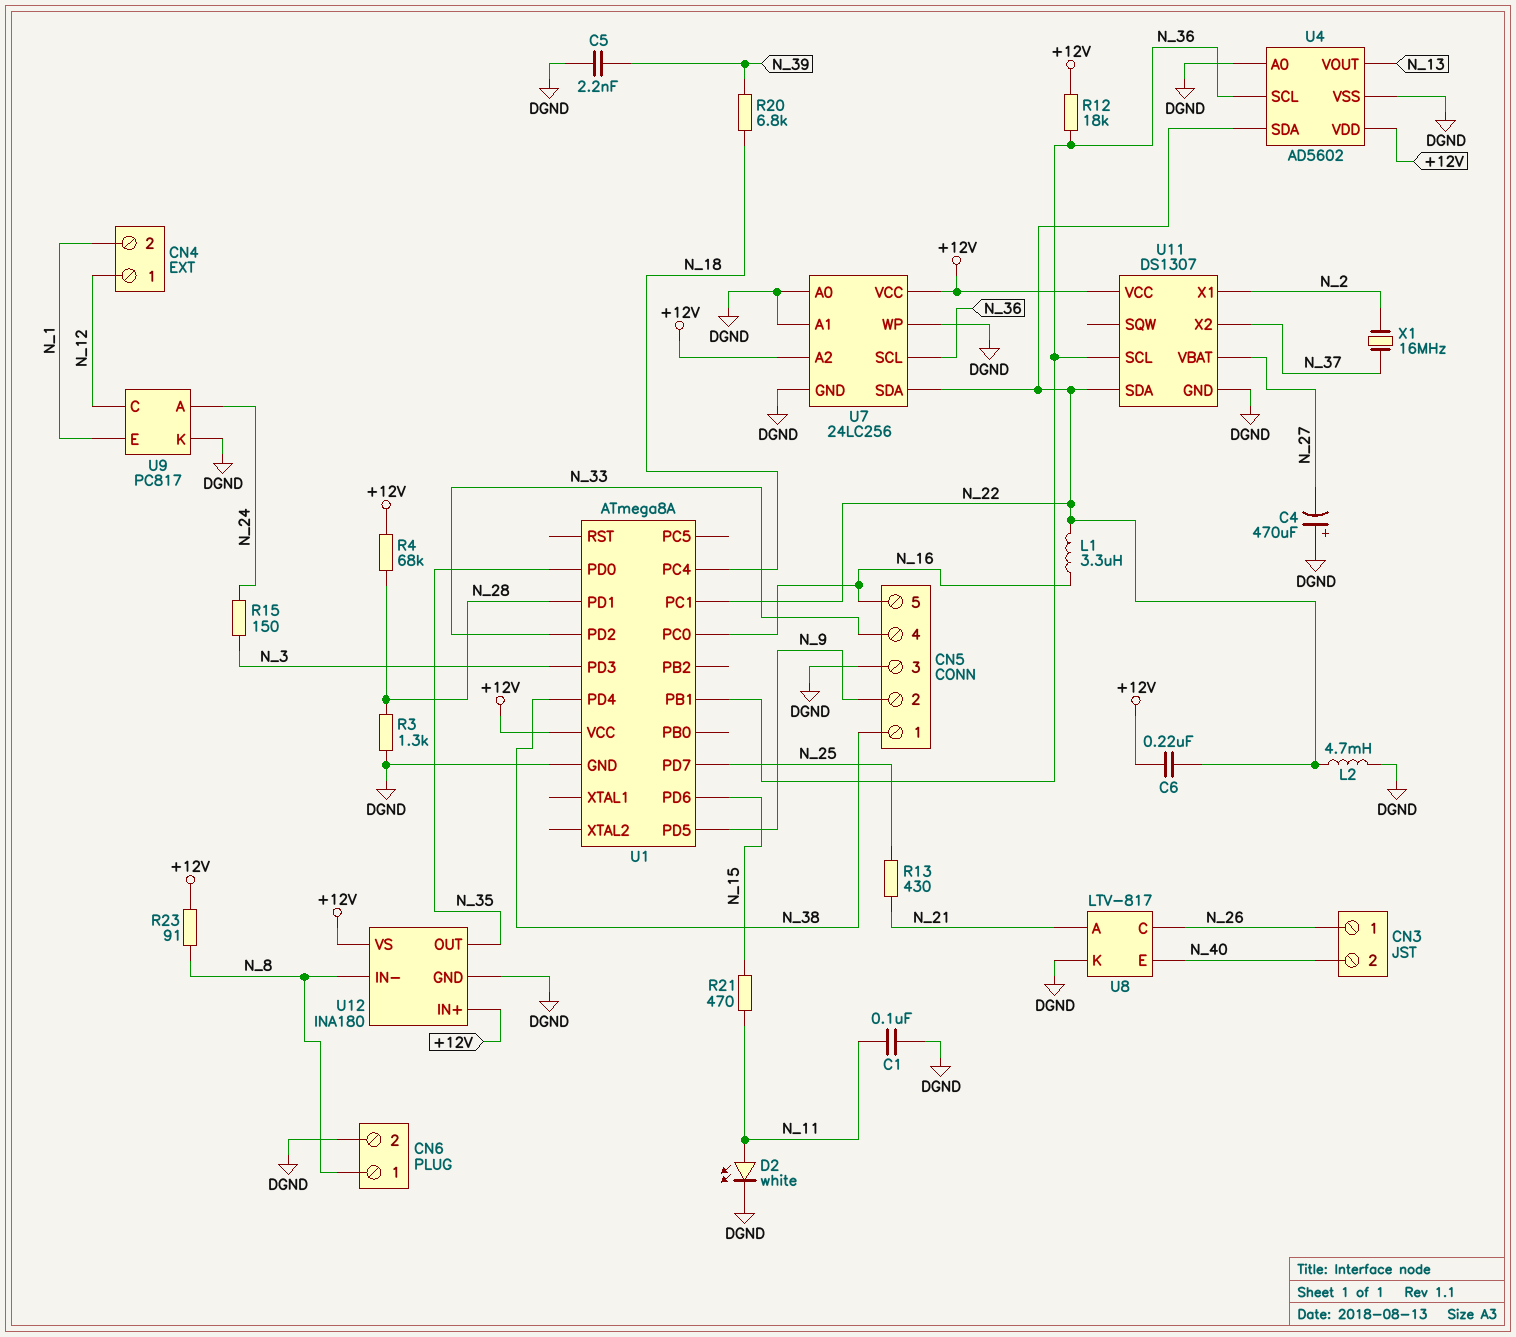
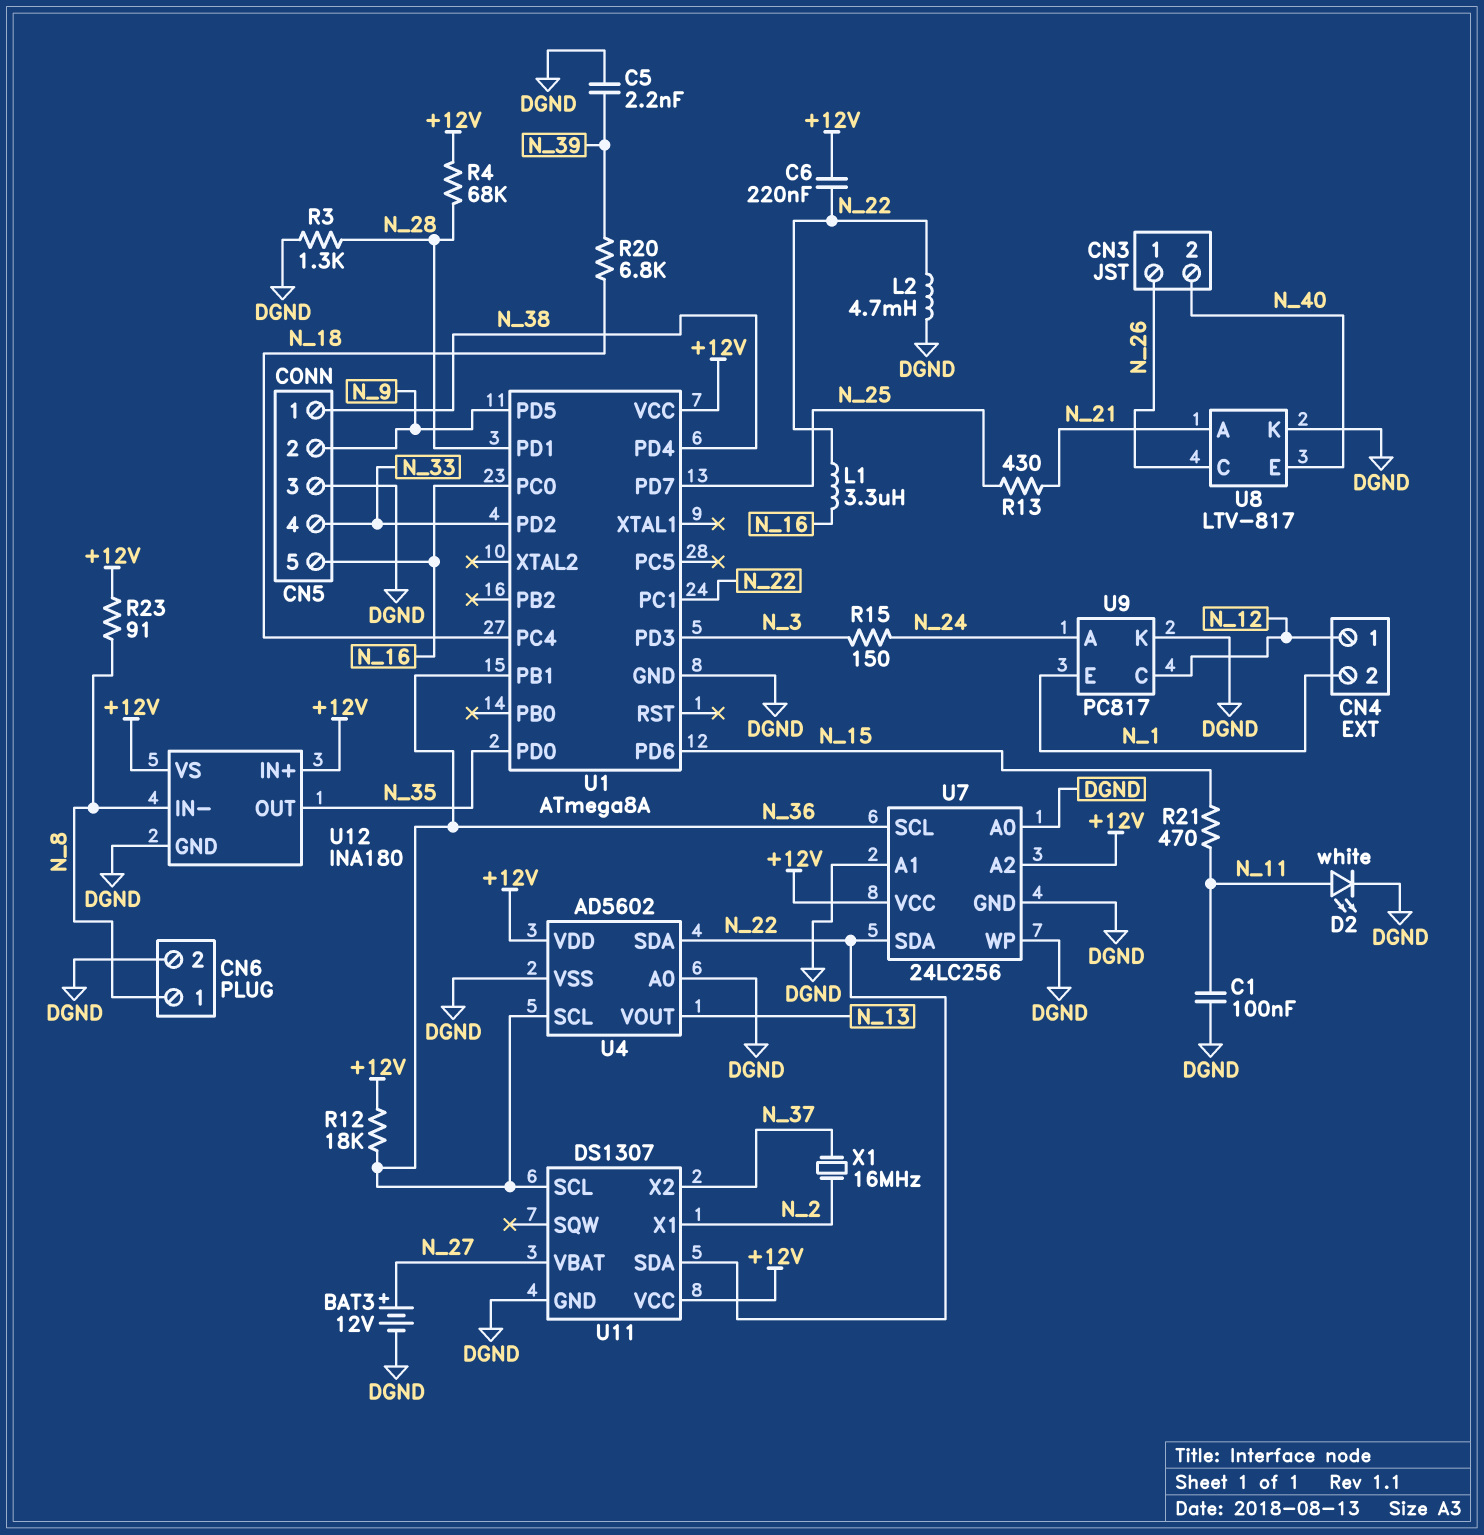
BAT3: none -> 12V (plus N_27, minus DGND)
C4: 470uF (plus DGND, minus N_27) -> none

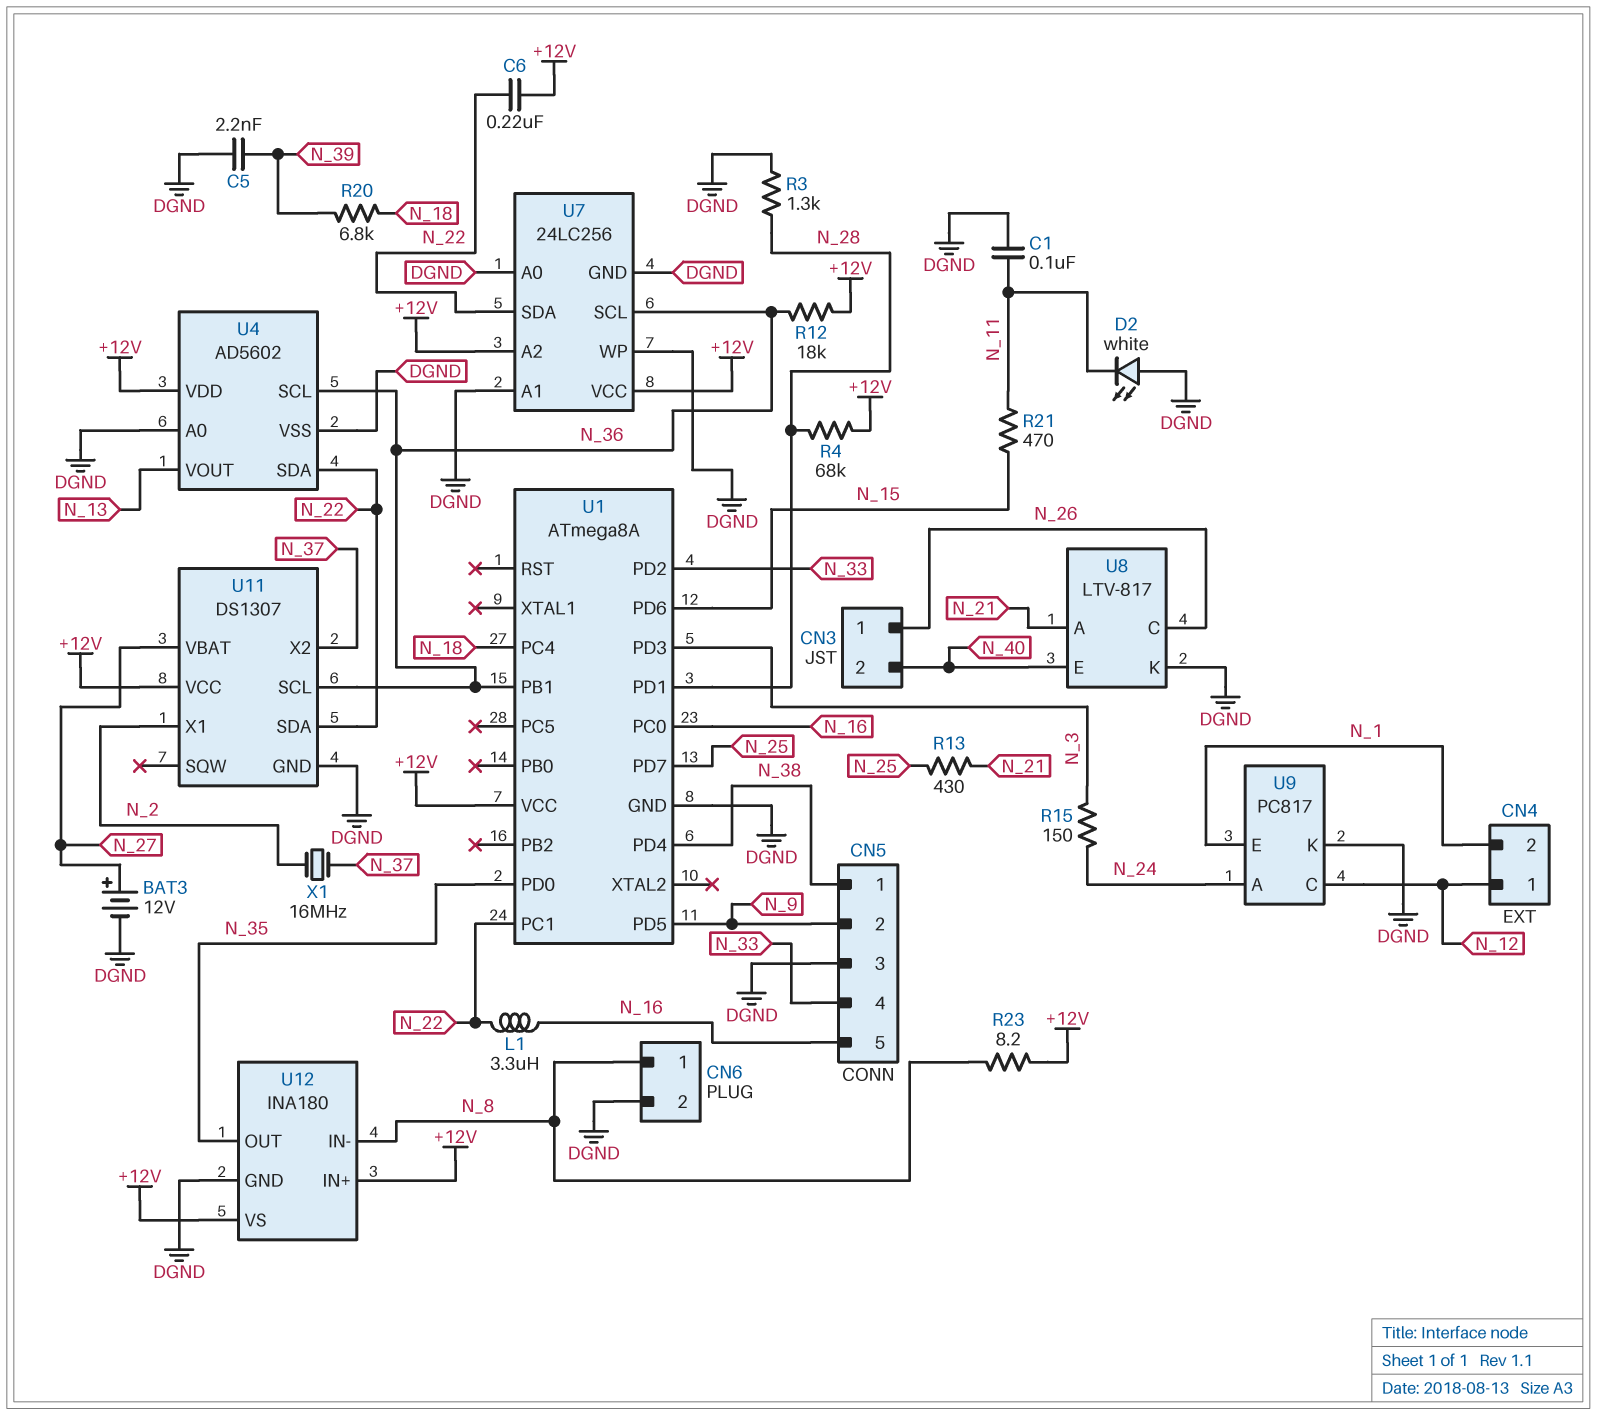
D2: LED white (A N_11, K DGND) -> LED white (A DGND, K N_11)
L2: 4.7mH (DGND, N_22) -> none
R23: 91 (+12V, N_8) -> 8.2 (+12V, N_8)

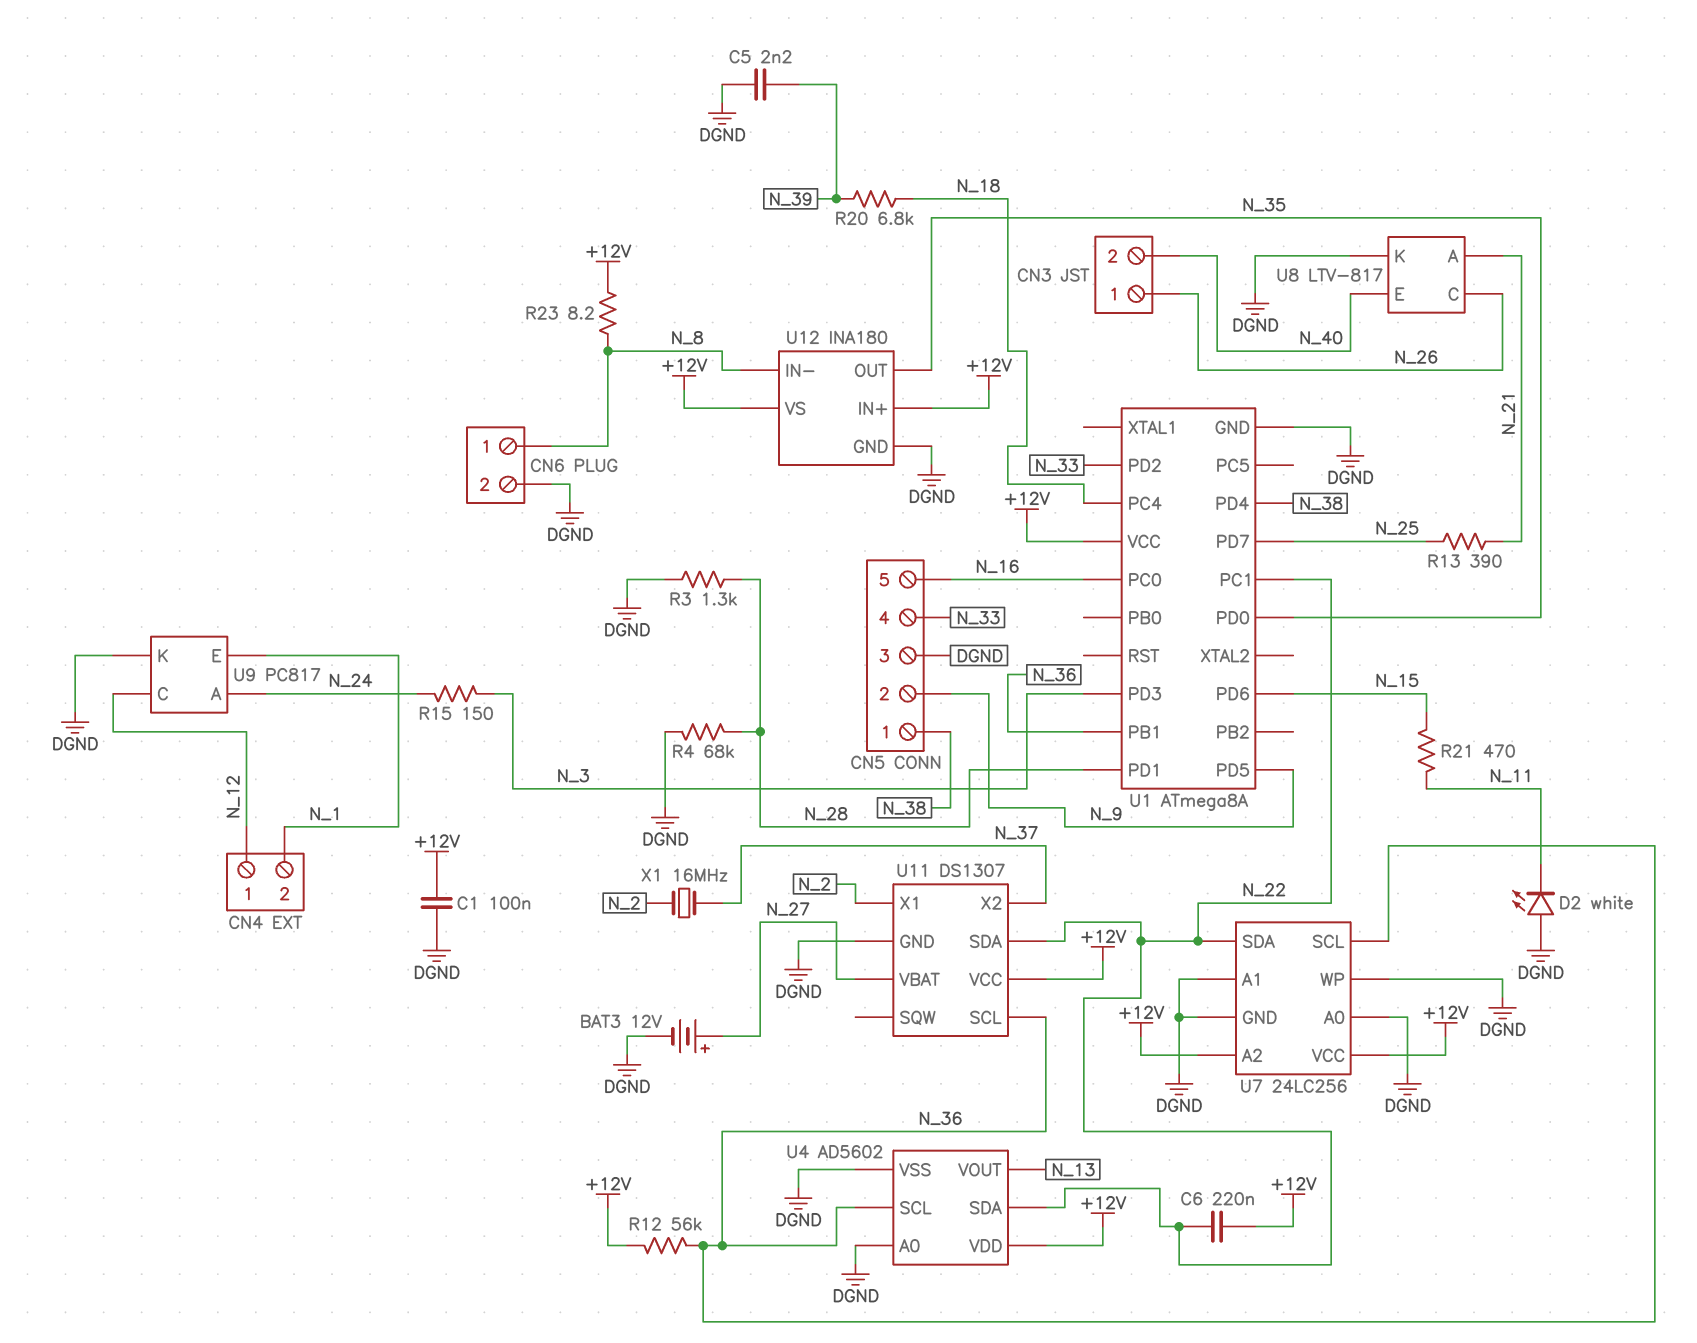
C1: 100nF (DGND, N_11) -> 100nF (+12V, DGND)
L1: 3.3uH (N_16, N_22) -> none
R4: 68k (+12V, N_28) -> 68k (DGND, N_28)
R12: 18k (+12V, N_36) -> 56k (+12V, N_36)
R13: 430 (N_21, N_25) -> 390 (N_21, N_25)

